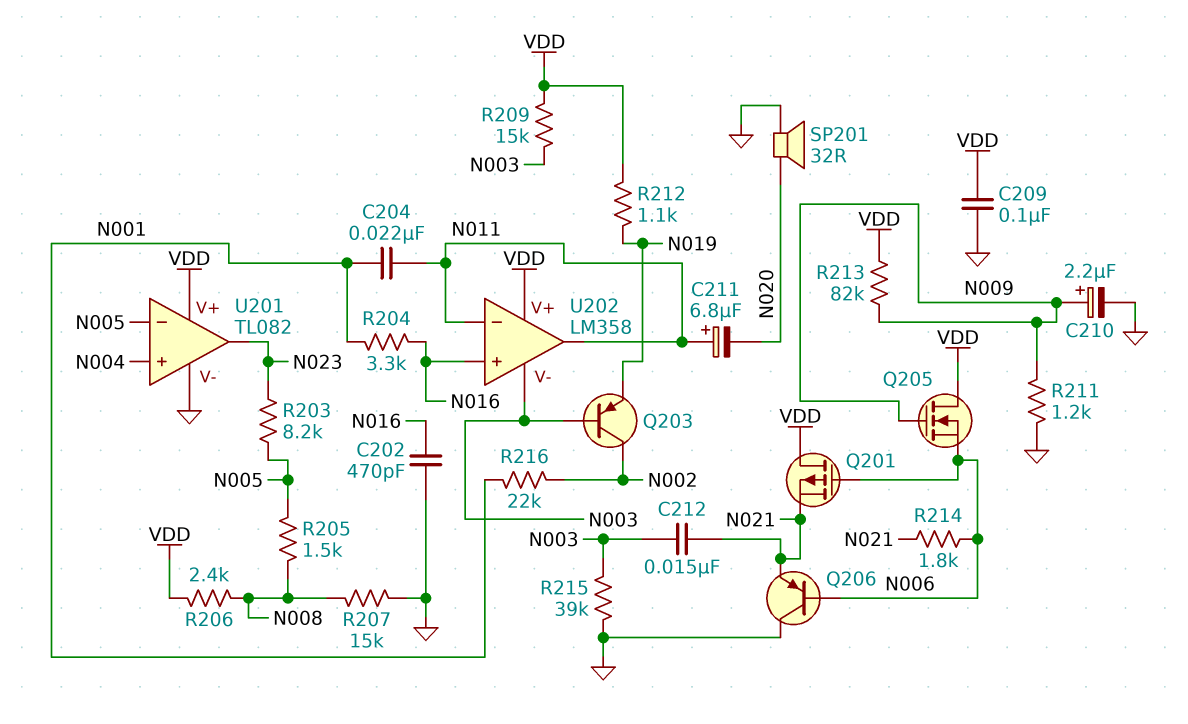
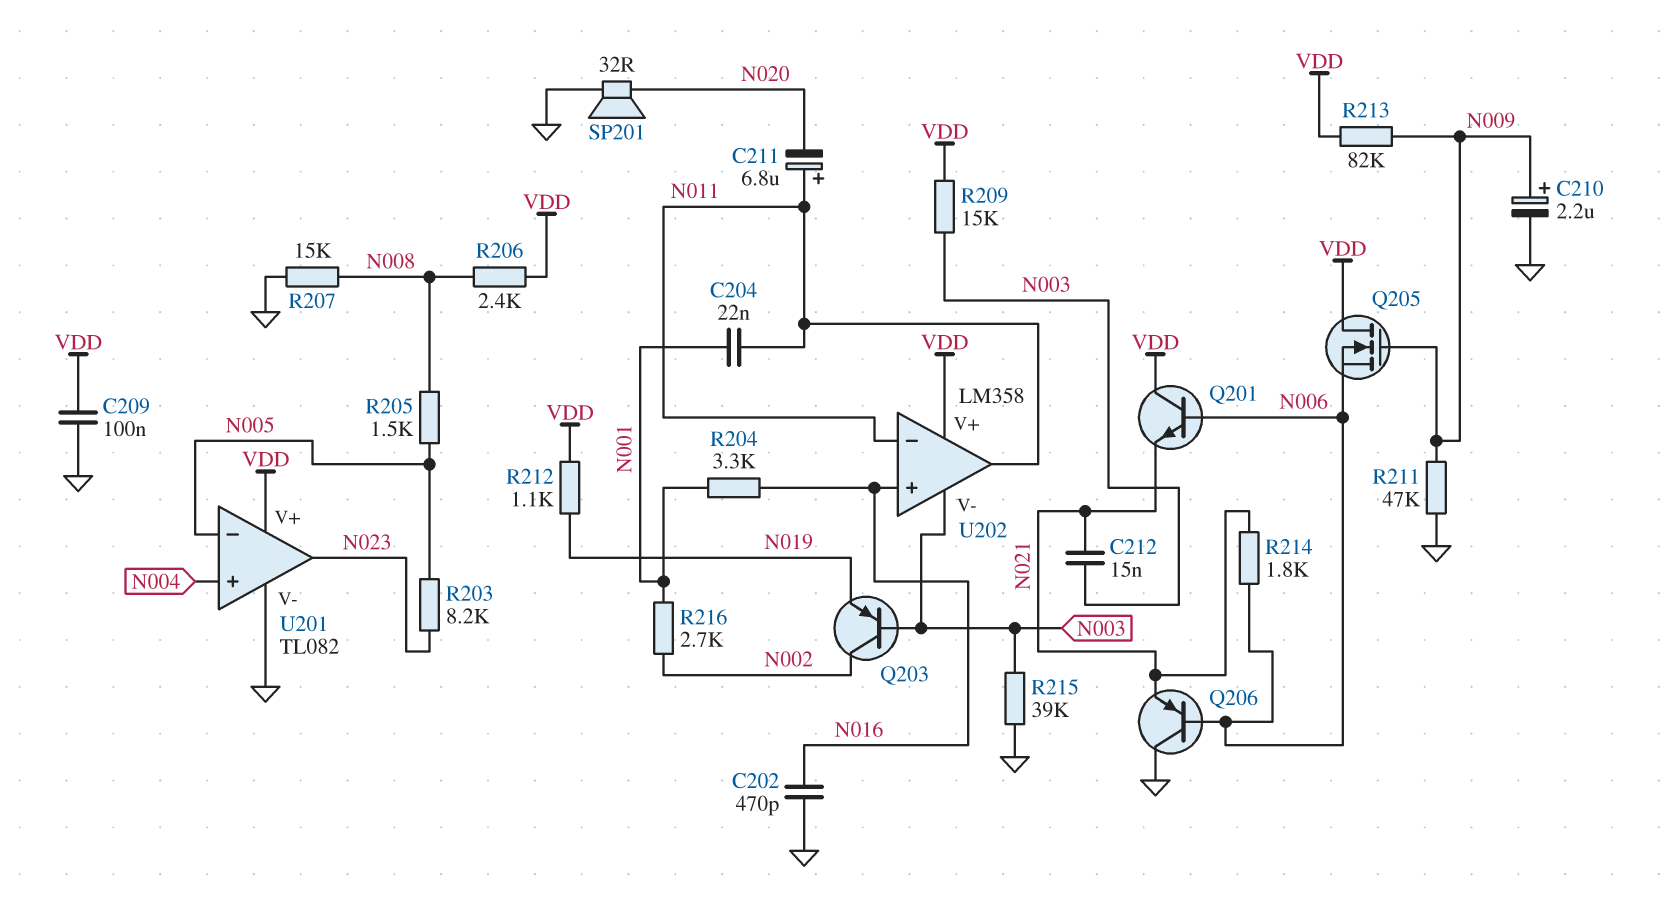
Q201: PMOS (G N006, D VDD, S N021) -> NPN (B N006, C VDD, E N021)
R211: 1.2k (GND, N009) -> 47k (GND, N009)
R216: 22k (N001, N002) -> 2.7k (N001, N002)

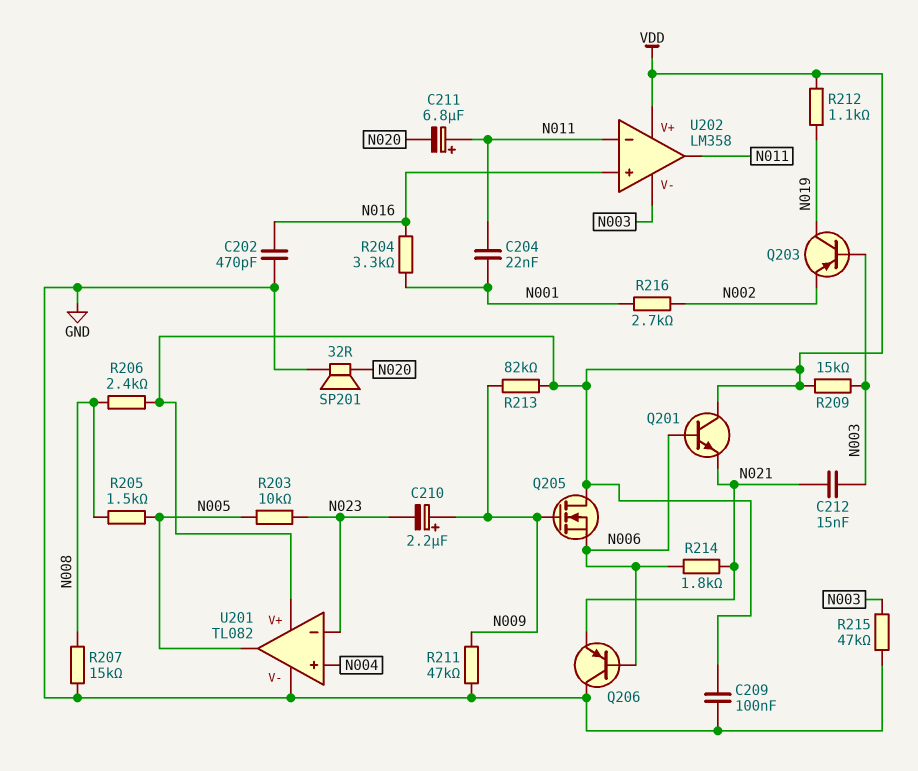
C210: 2.2uF (plus N009, minus GND) -> 2.2uF (plus N009, minus N023)
Q203: PNP (B N003, C N002, E N019) -> PNP (B N003, C N019, E N002)
R203: 8.2k (N005, N023) -> 10k (N005, N023)
R215: 39k (GND, N003) -> 47k (GND, N003)
U201 pin in-: N005 -> N023
U201 pin out: N023 -> N005

